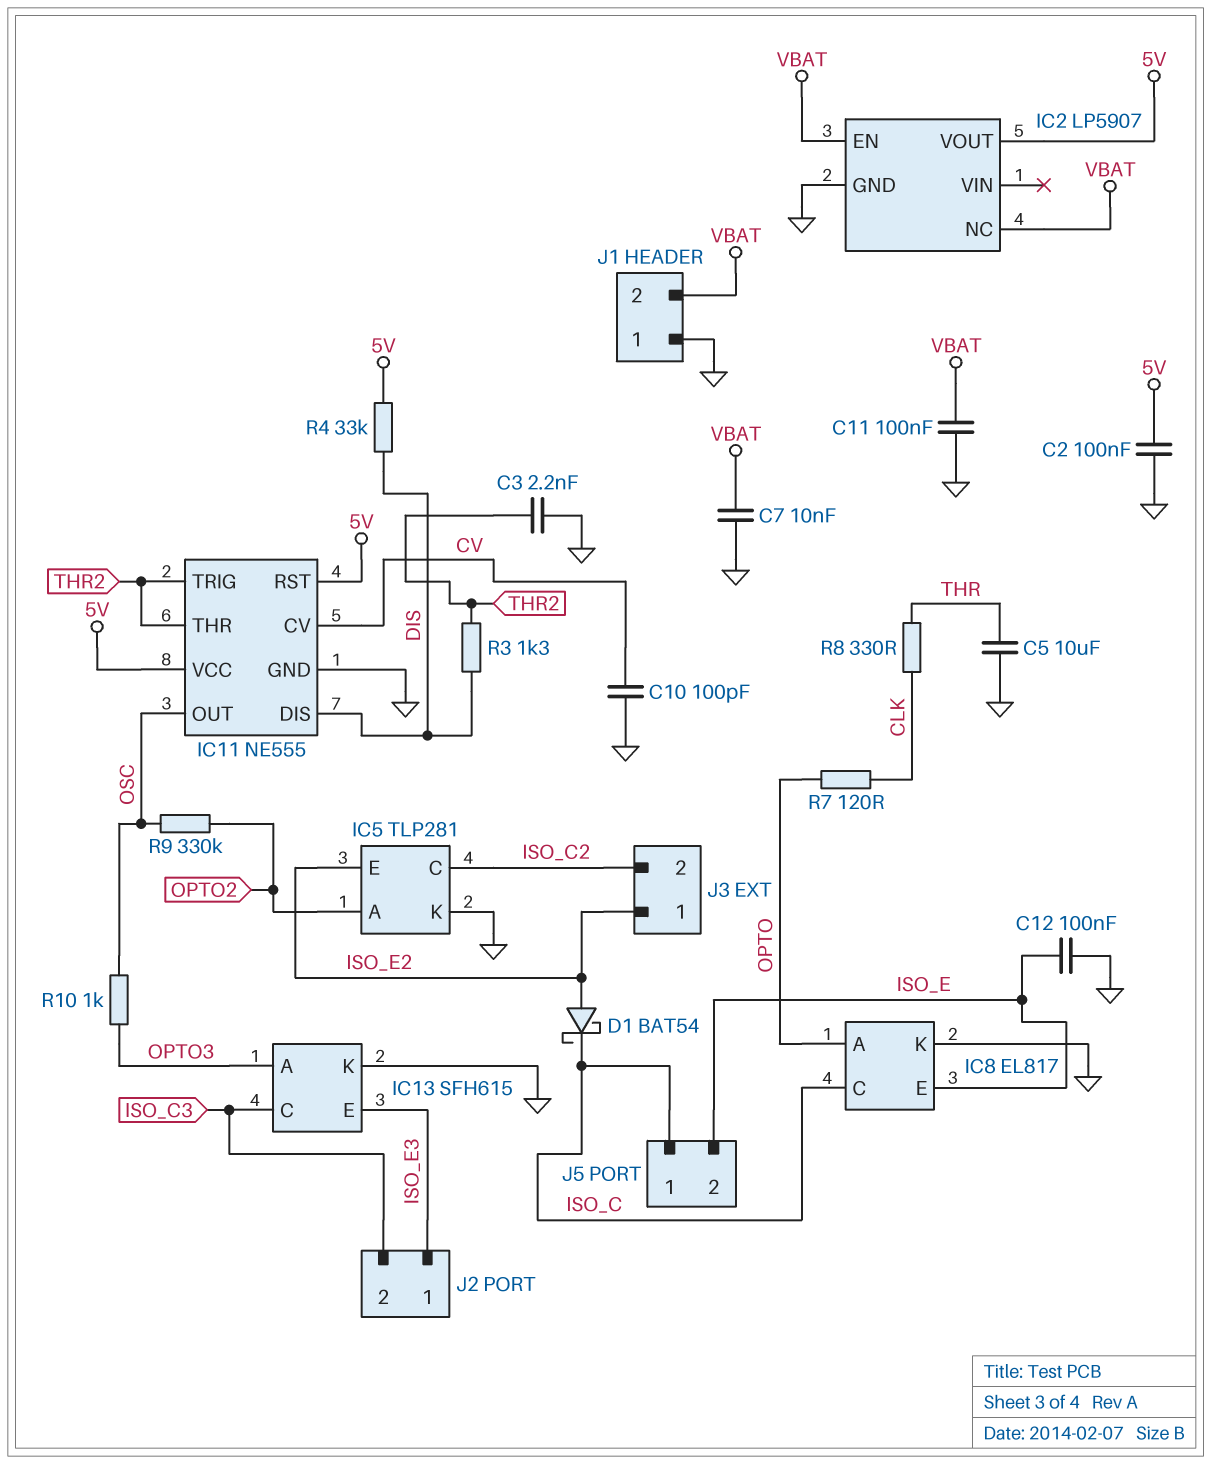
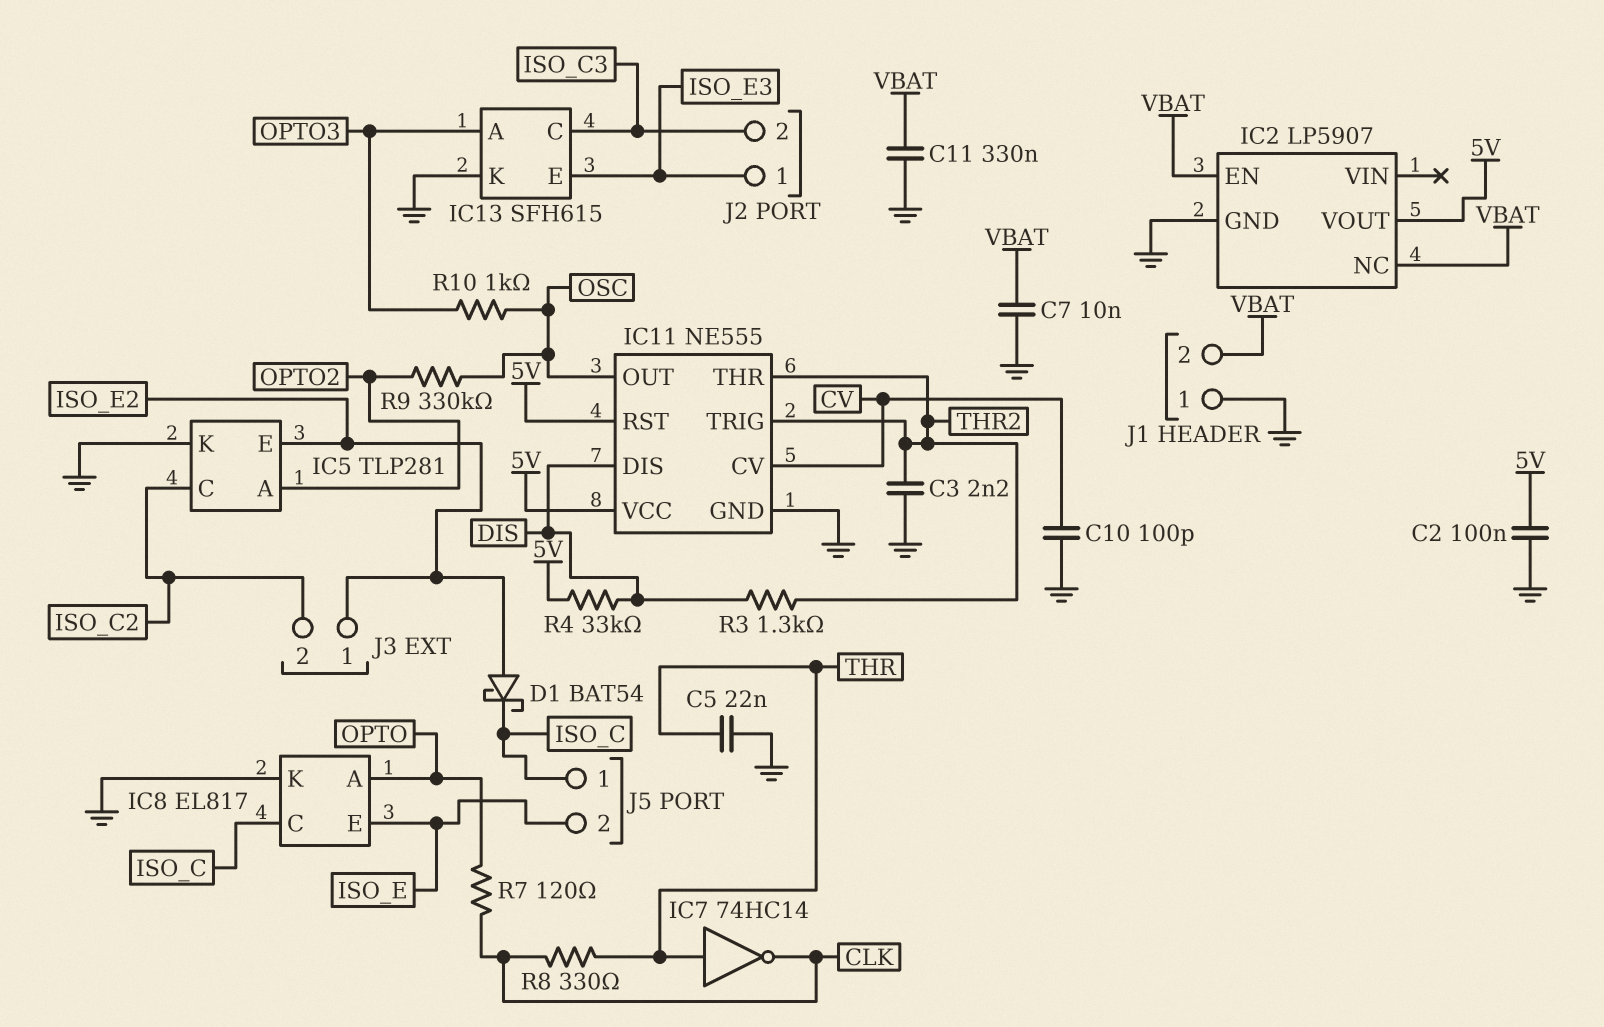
C5: 10uF (GND, THR) -> 22nF (GND, THR)
C11: 100nF (GND, VBAT) -> 330nF (GND, VBAT)
C12: 100nF (GND, ISO_E) -> none
IC7: none -> NOT 74HC14 (in THR, out CLK)

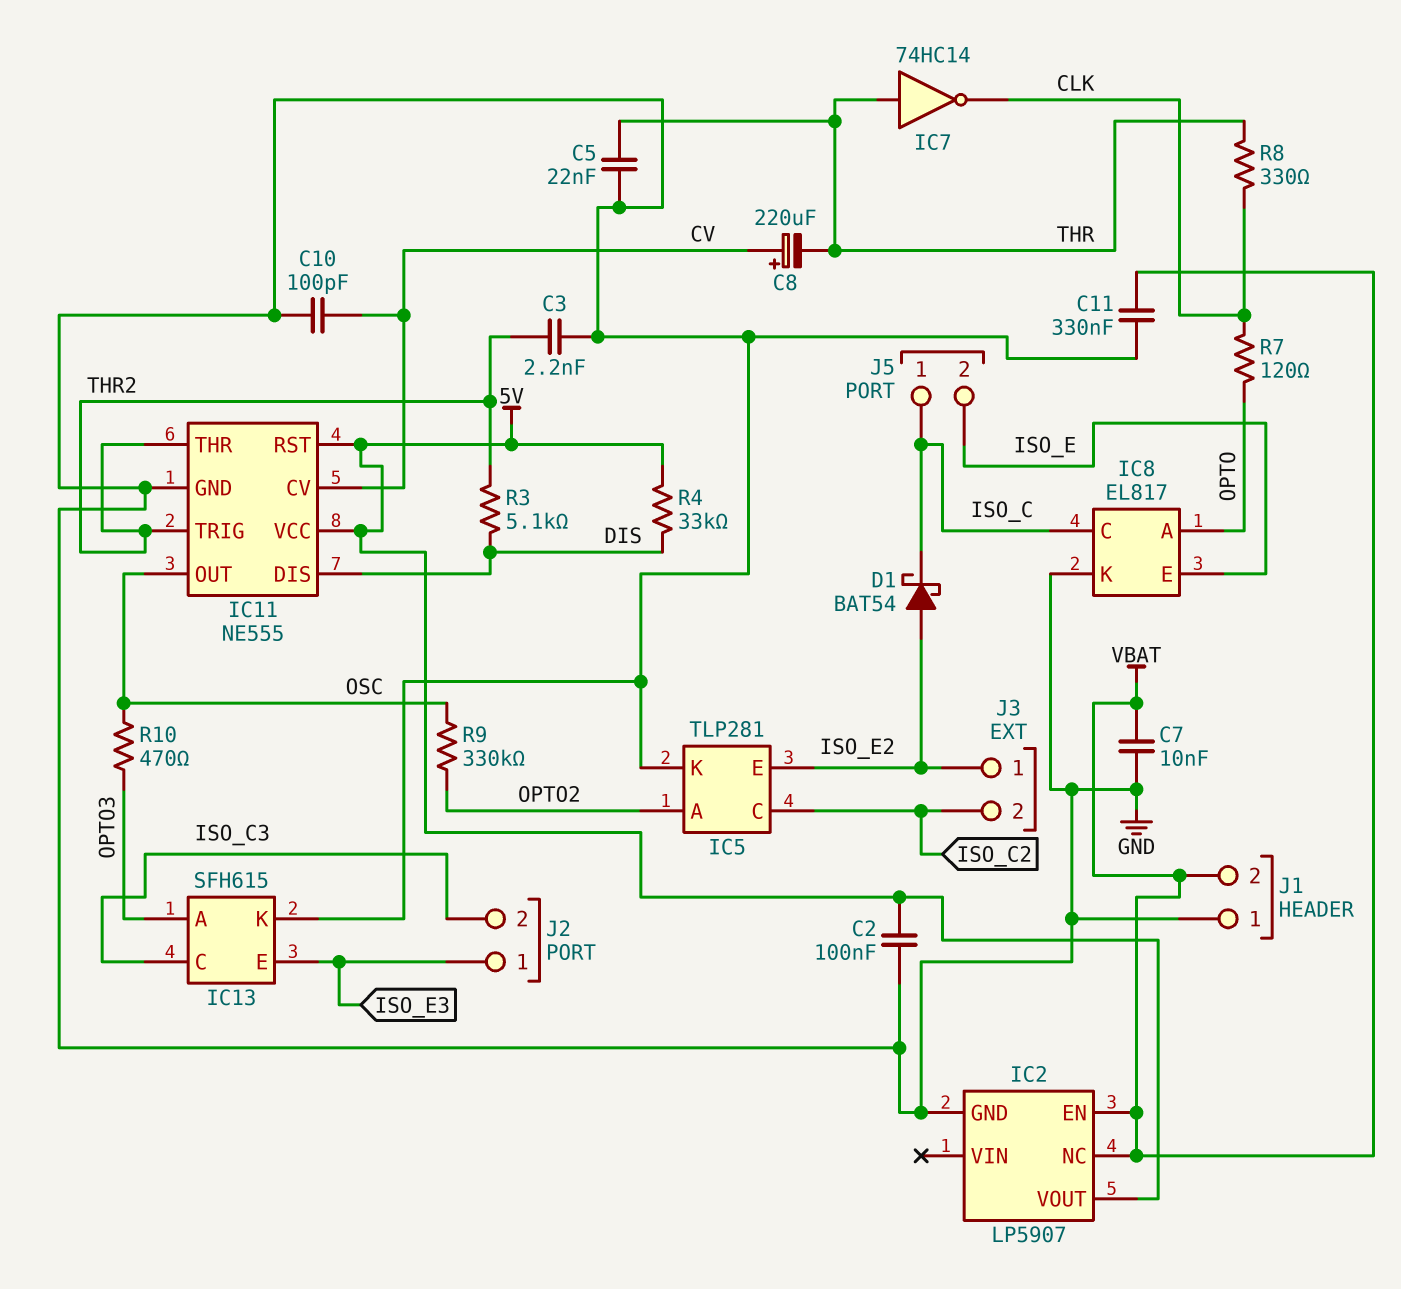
C8: none -> 220uF (plus CV, minus THR)
R3: 1.3k (DIS, THR2) -> 5.1k (DIS, THR2)
R10: 1k (OPTO3, OSC) -> 470 (OPTO3, OSC)

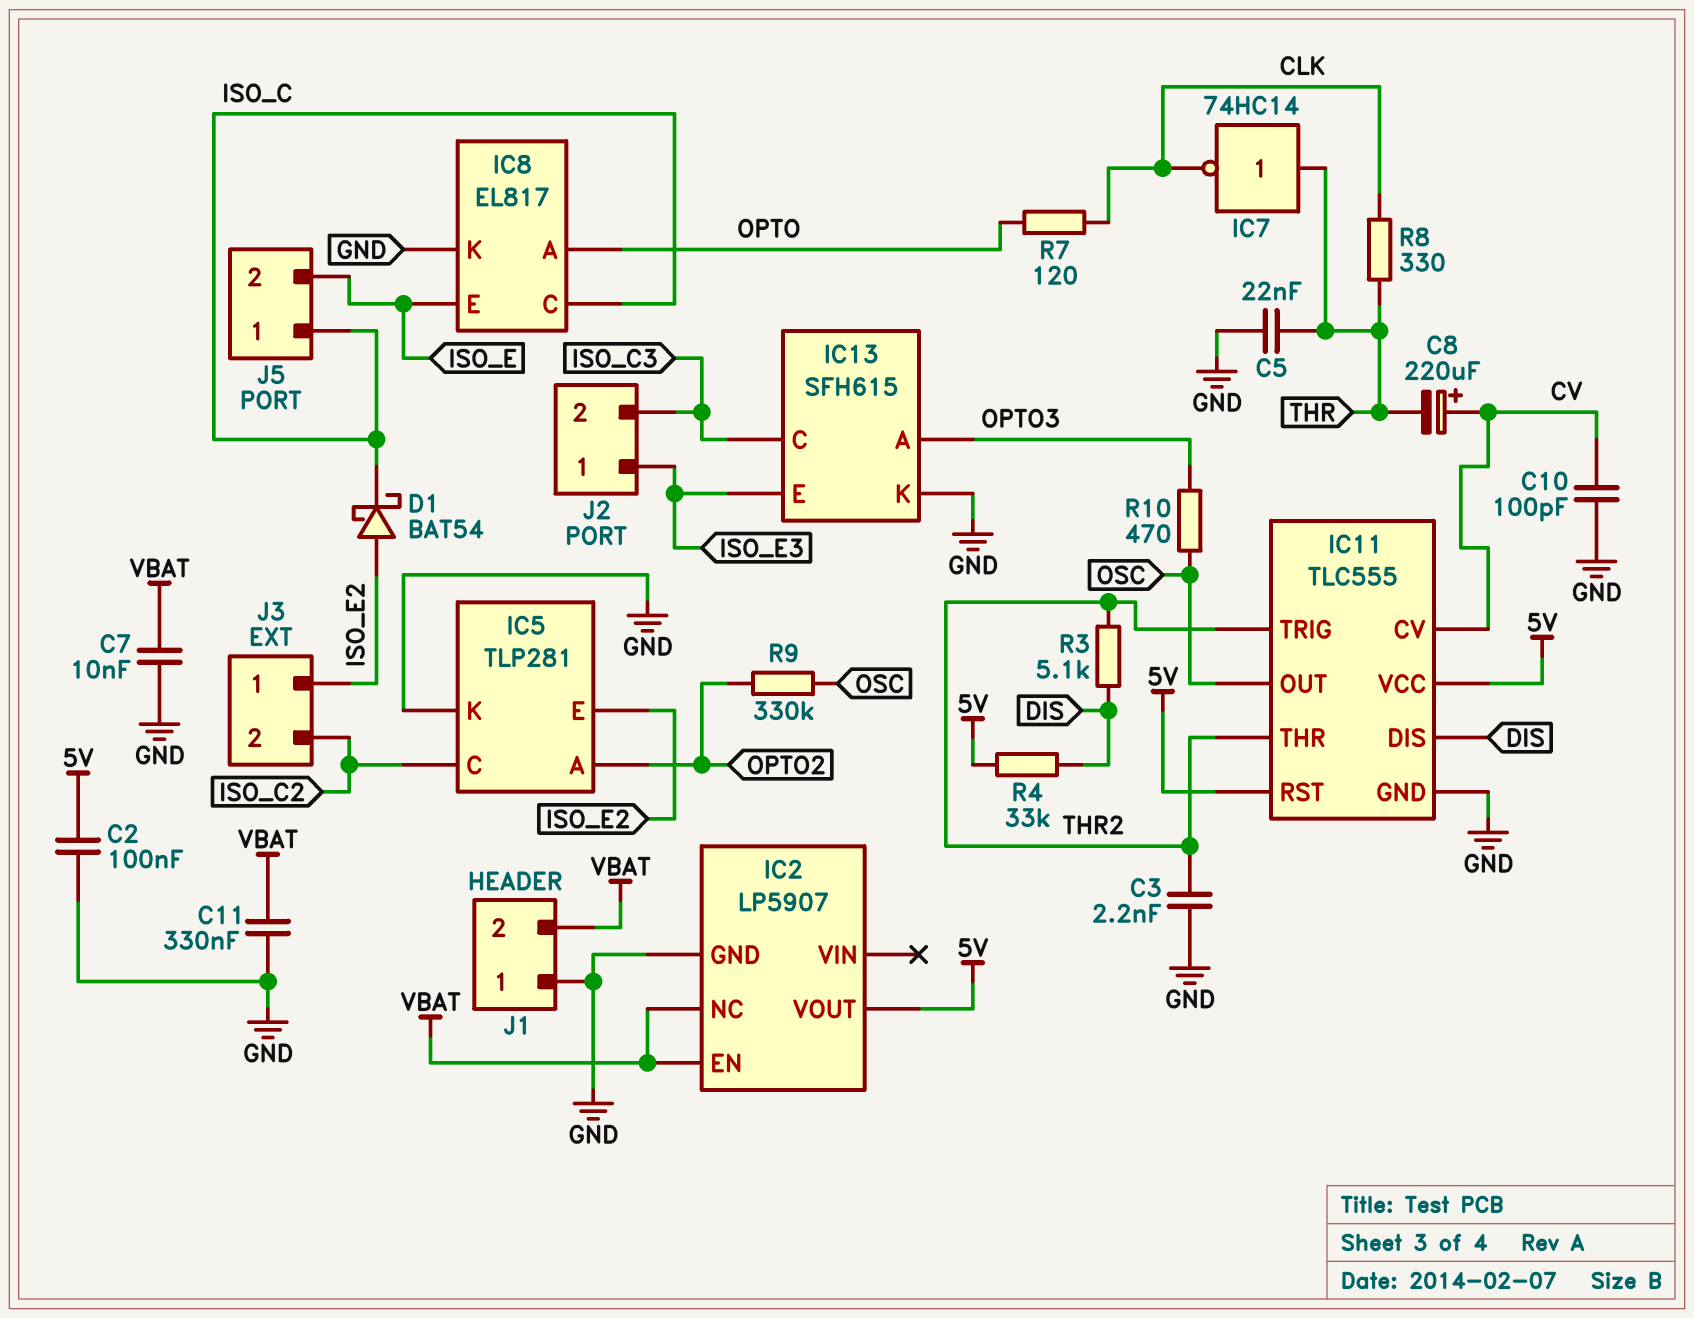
IC11: NE555 -> TLC555

